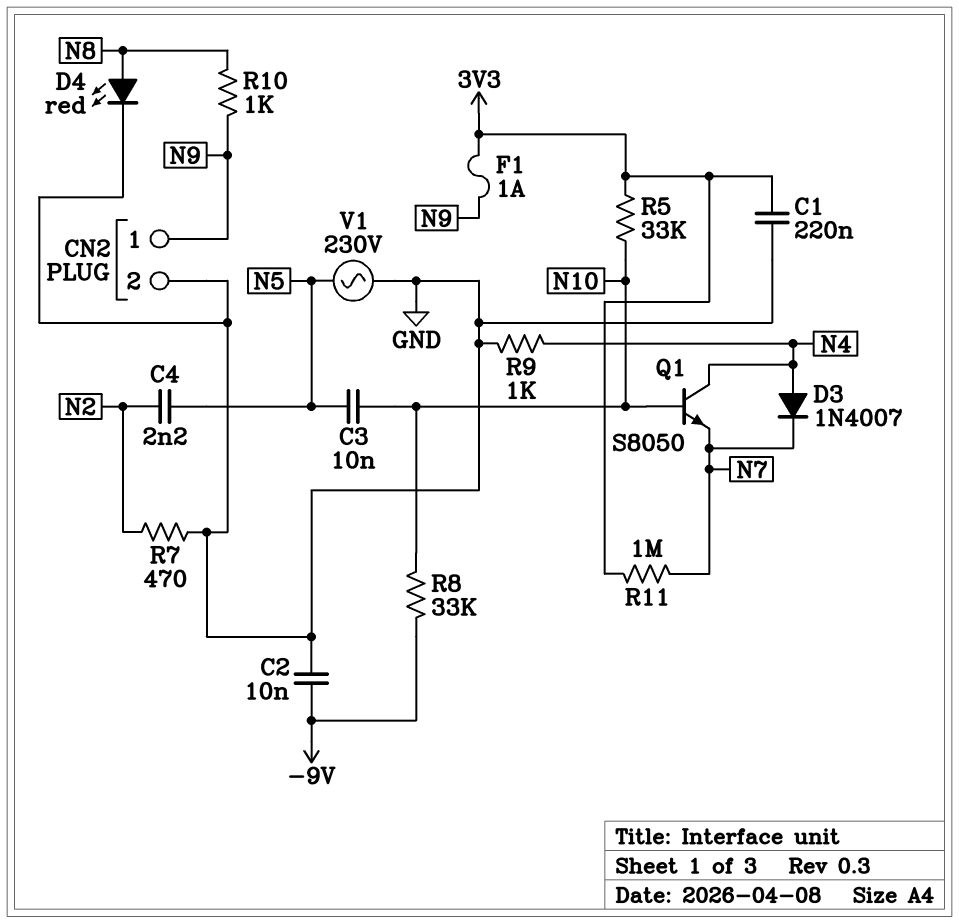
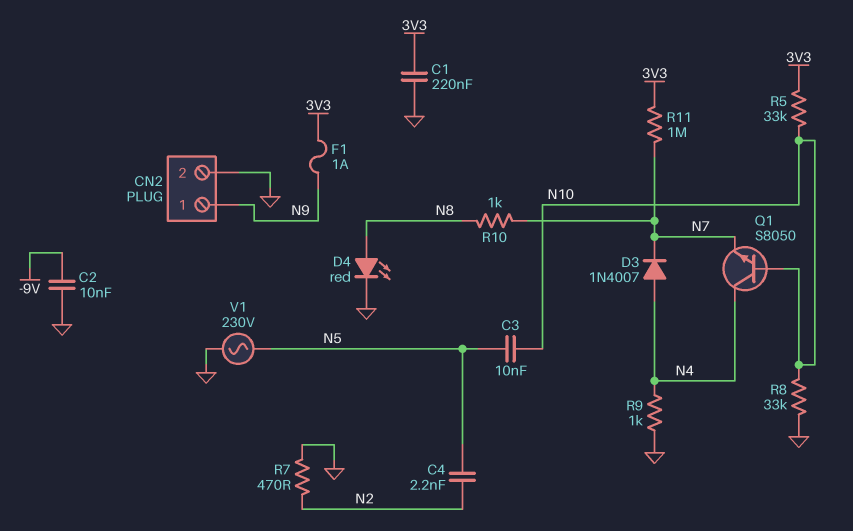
R8: 33k (-9V, N10) -> 33k (GND, N10)
R10: 1k (N8, N9) -> 1k (N7, N8)

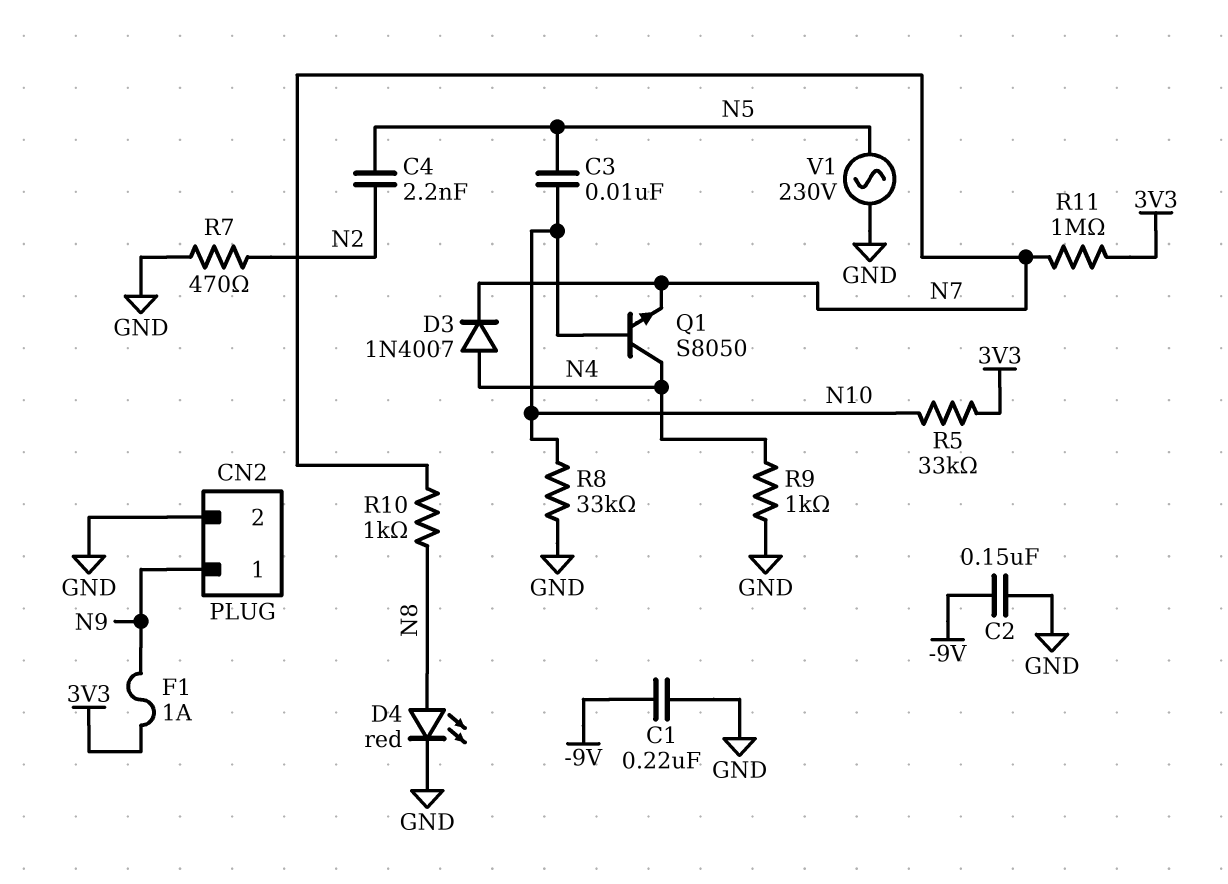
C1: 220nF (3V3, GND) -> 220nF (-9V, GND)
C2: 10nF (-9V, GND) -> 150nF (-9V, GND)

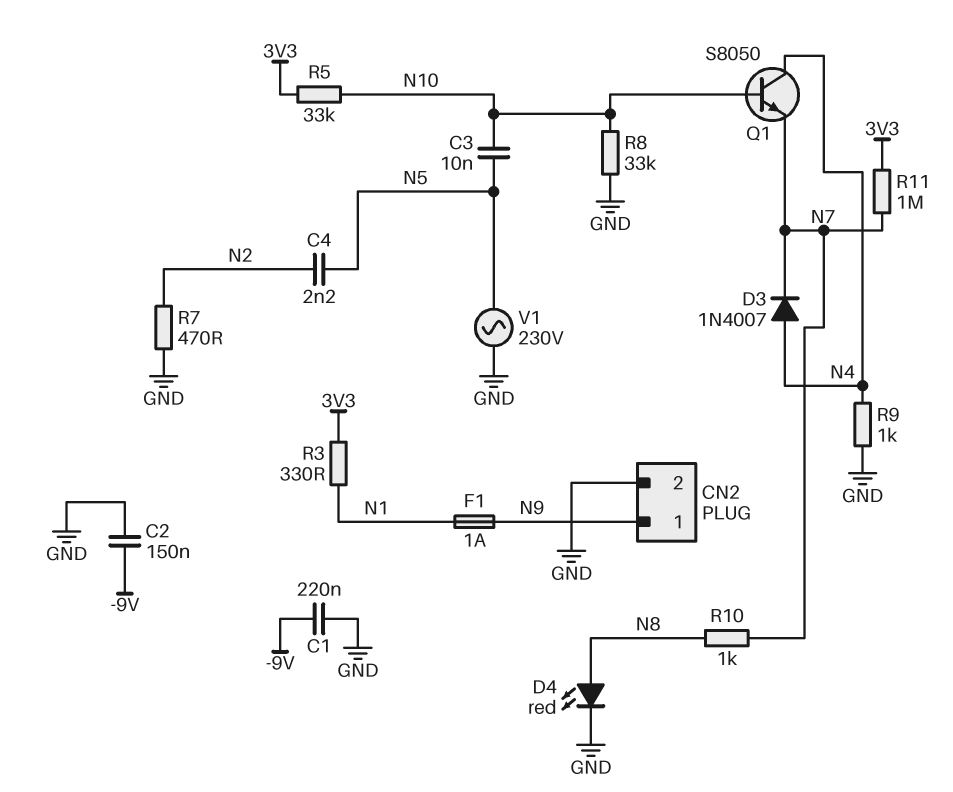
F1: 1A (3V3, N9) -> 1A (N1, N9)
R3: none -> 330 (3V3, N1)

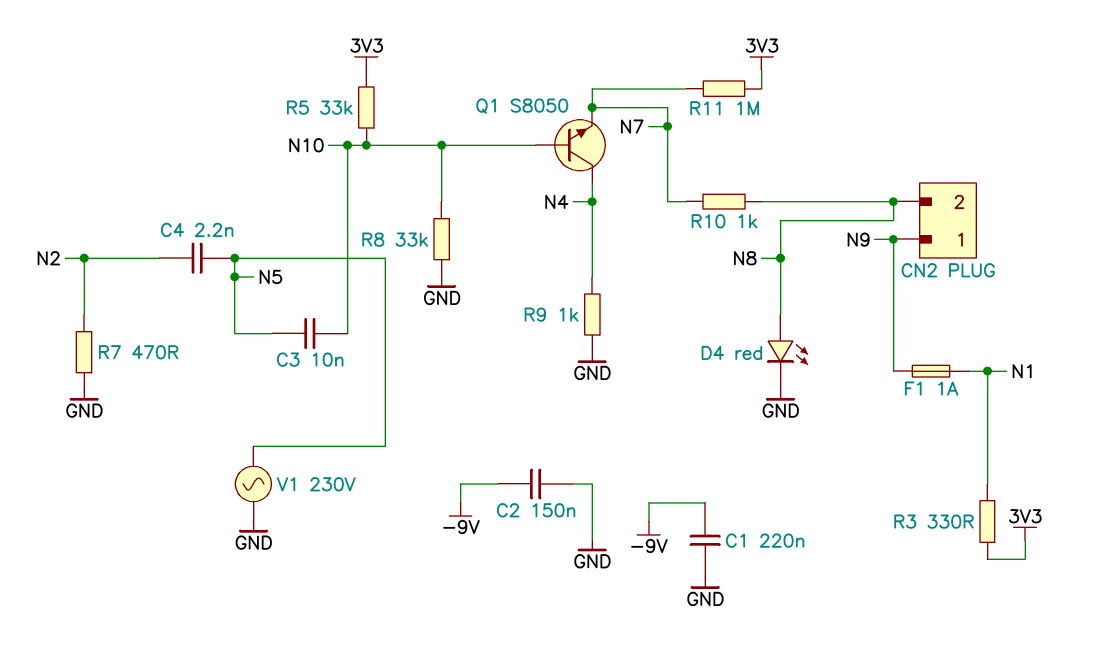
CN2 pin 2: GND -> N8
D3: diode 1N4007 (A N4, K N7) -> none

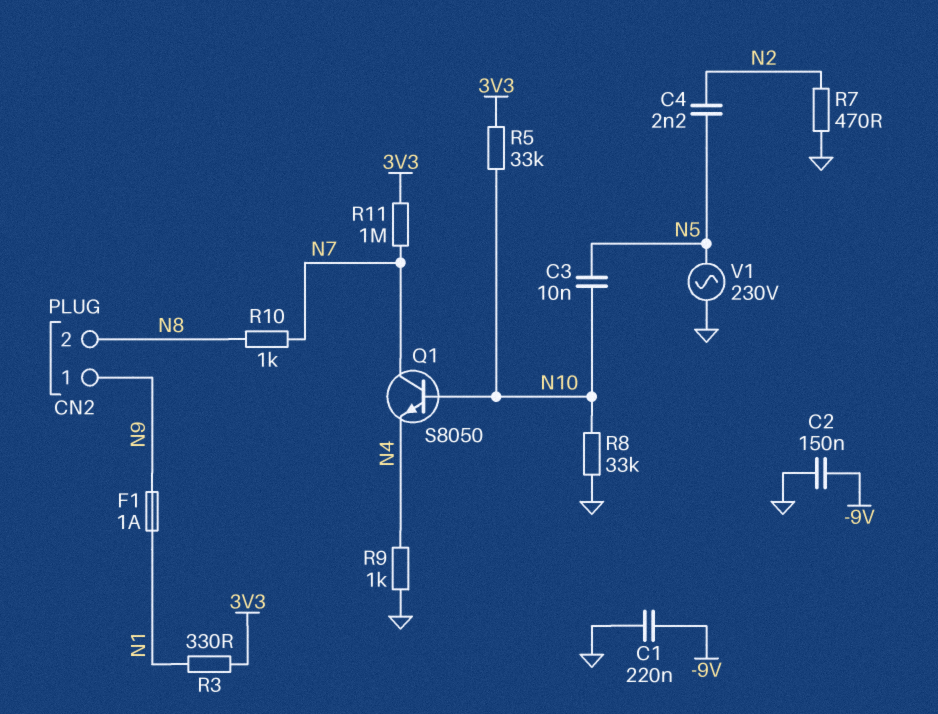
D4: LED red (A N8, K GND) -> none
Q1: NPN S8050 (B N10, C N4, E N7) -> NPN S8050 (B N10, C N7, E N4)

